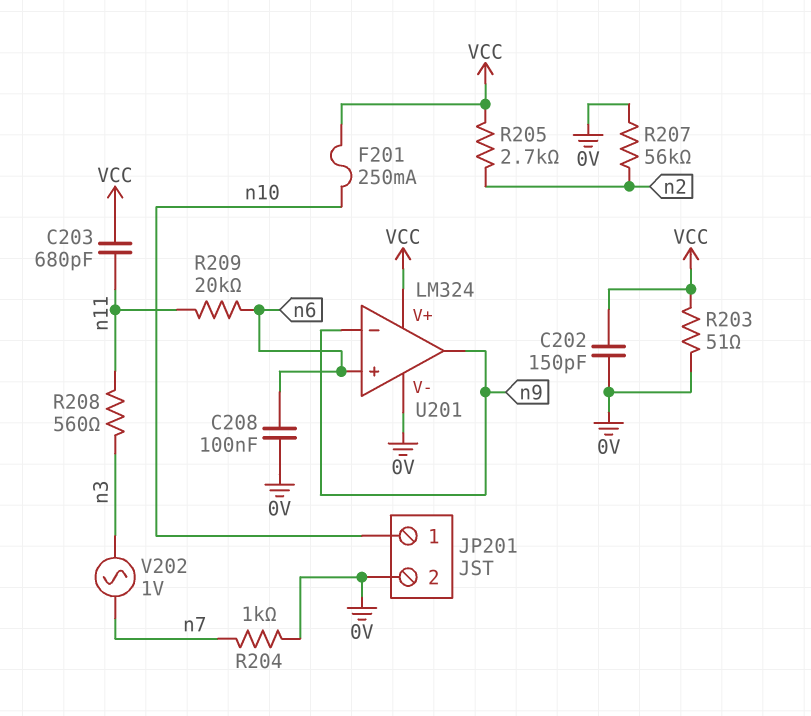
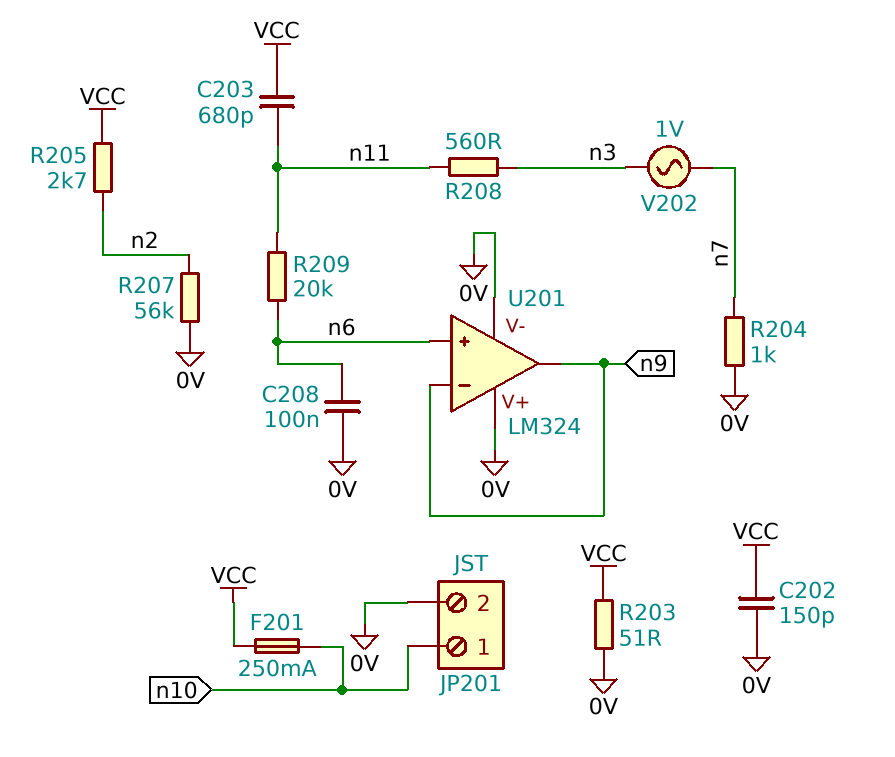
U201 pin V+: VCC -> 0V

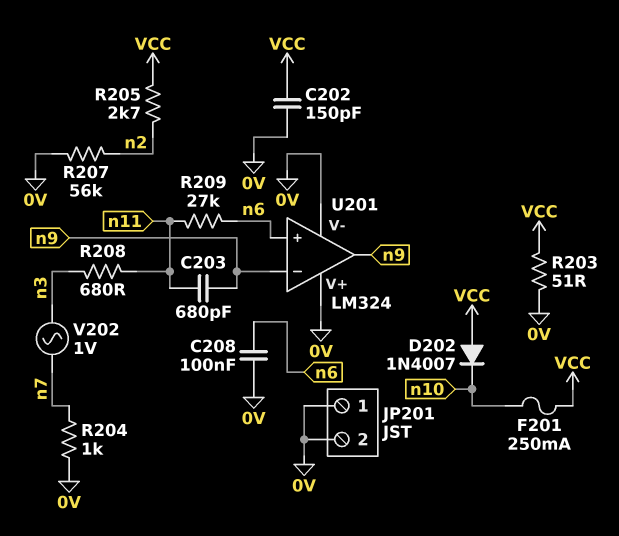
C203: 680pF (VCC, n11) -> 680pF (n9, n11)
D202: none -> diode 1N4007 (A VCC, K n10)
JP201 pin 1: n10 -> 0V
R208: 560 (n3, n11) -> 680 (n3, n11)
R209: 20k (n6, n11) -> 27k (n6, n11)

